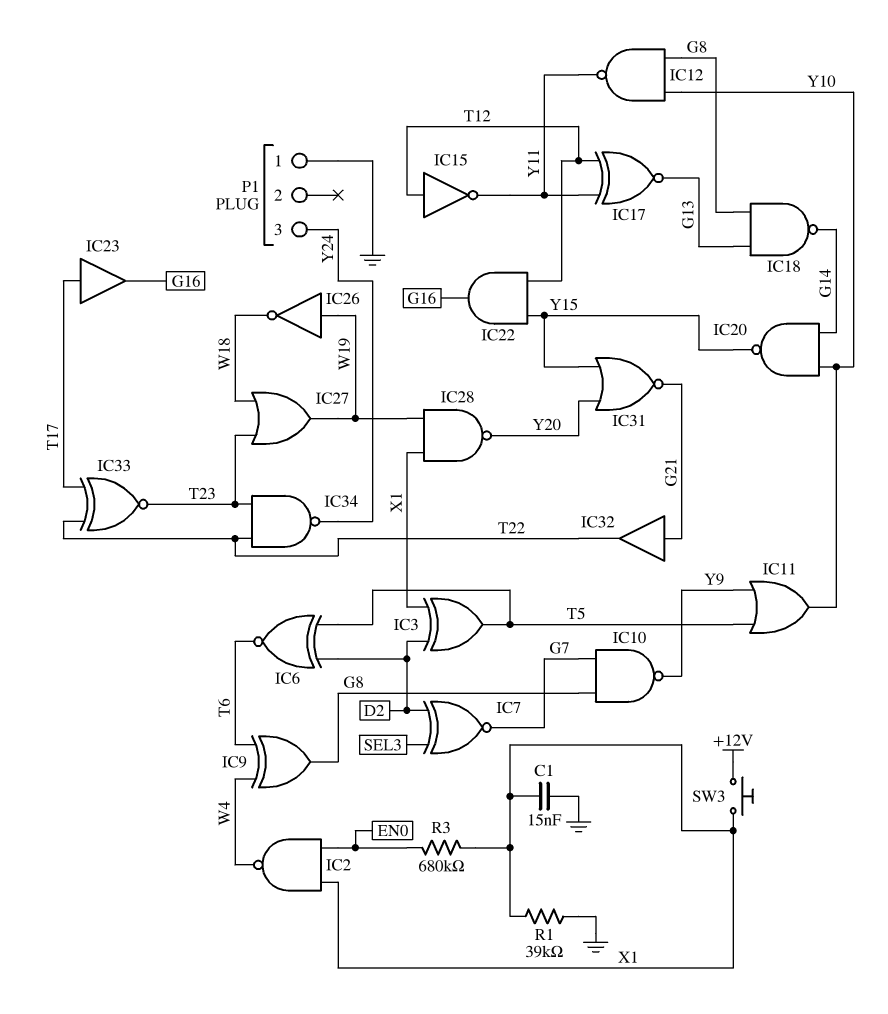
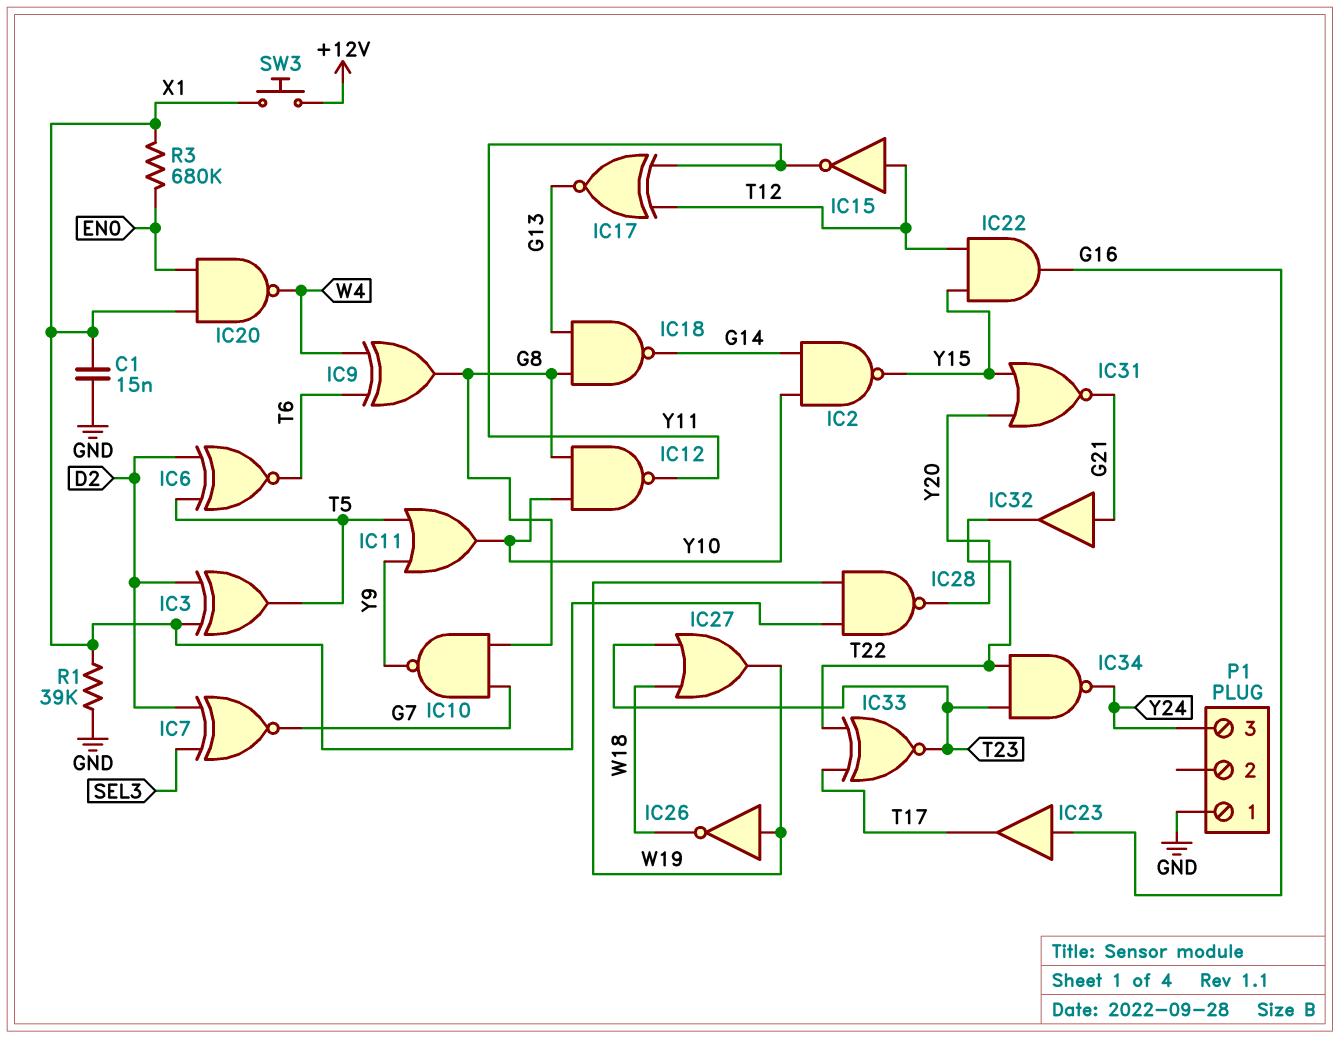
IC2: NAND (in EN0, in X1, out W4) -> NAND (in G14, in Y10, out Y15)
IC20: NAND (in G14, in Y10, out Y15) -> NAND (in EN0, in X1, out W4)
IC23: buffer (in T17, out G16) -> buffer (in G16, out T17)

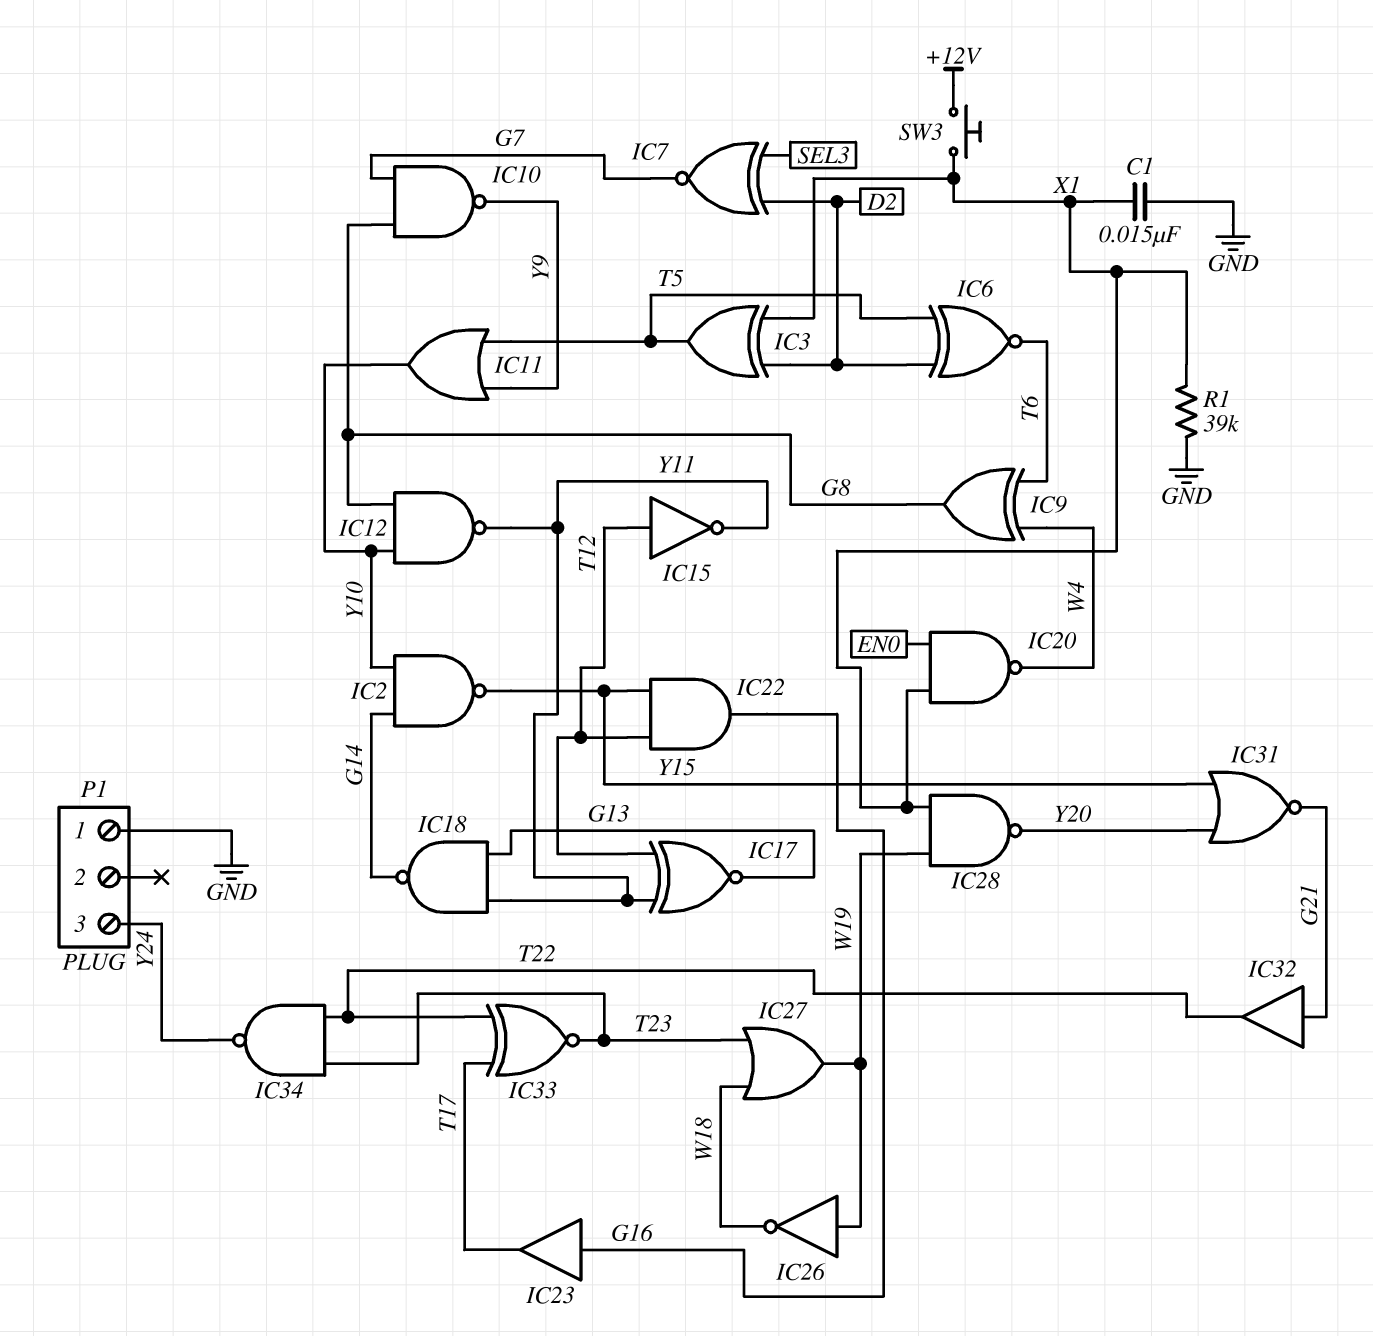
IC18: NAND (in G8, in G13, out G14) -> NAND (in G13, in Y11, out G14)
R3: 680k (EN0, X1) -> none

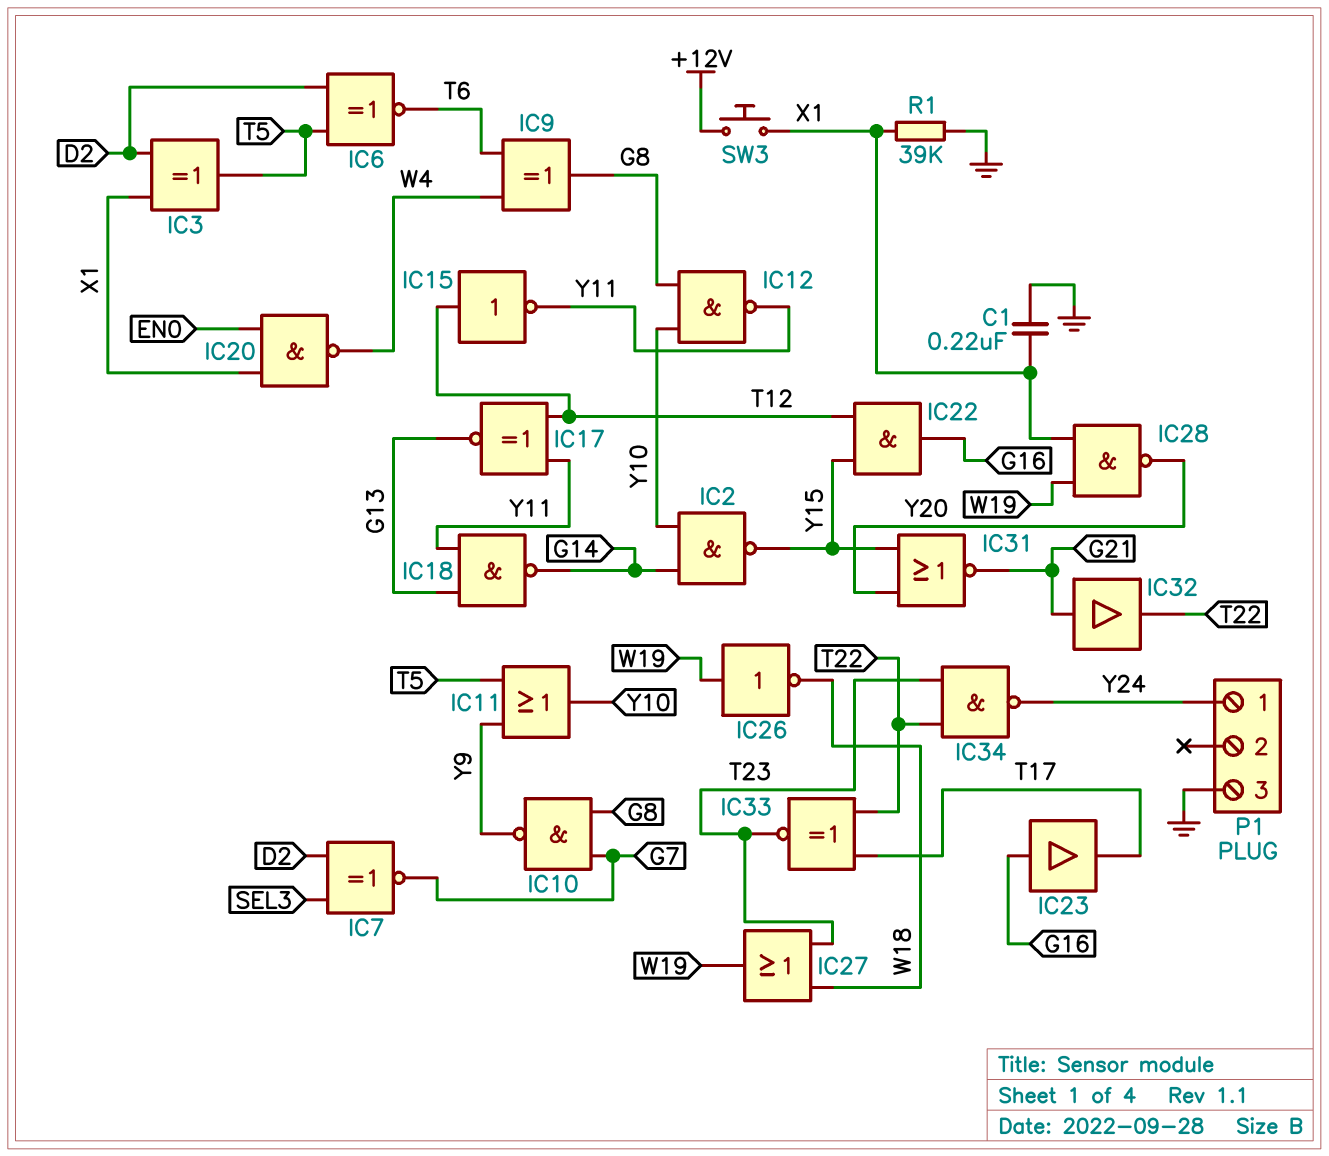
C1: 15nF (GND, X1) -> 220nF (GND, X1)
P1 pin 1: GND -> Y24
P1 pin 3: Y24 -> GND

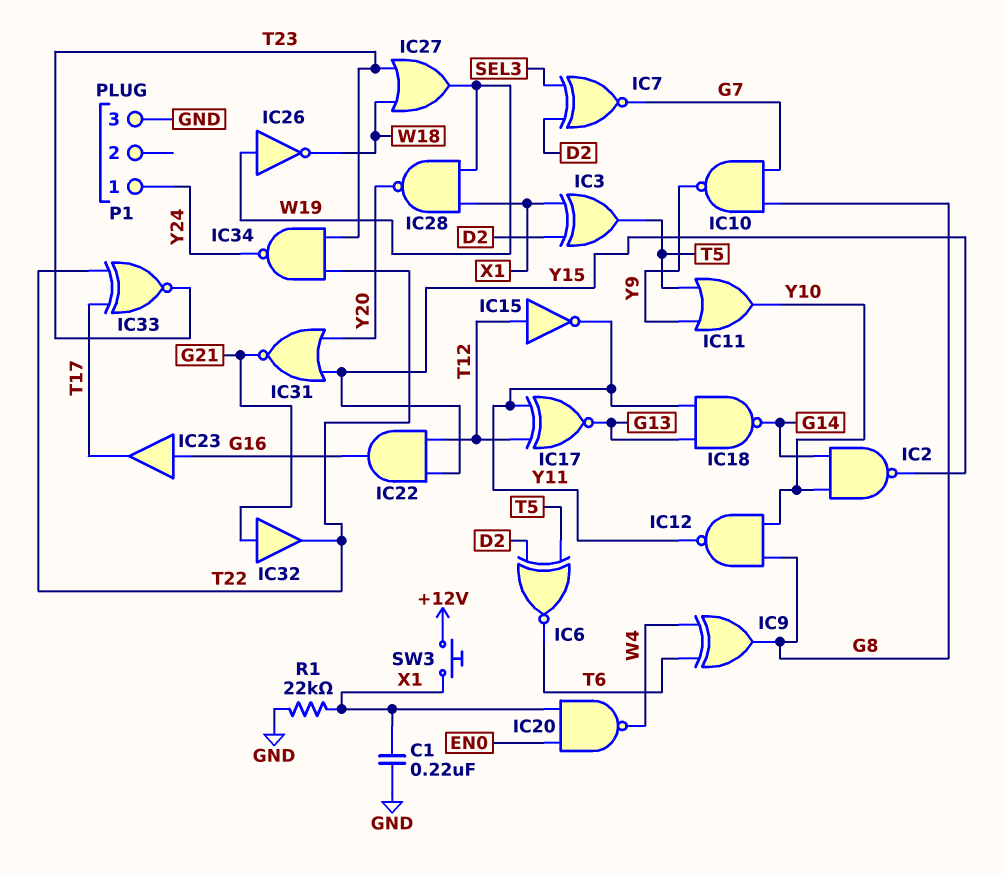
R1: 39k (GND, X1) -> 22k (GND, X1)

